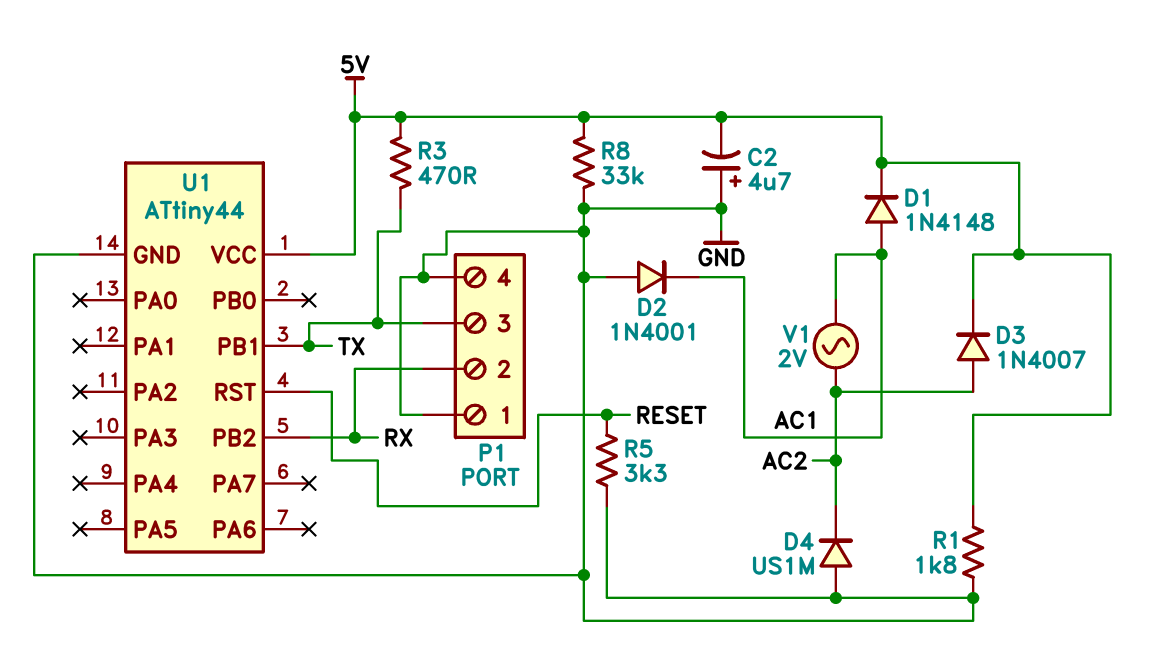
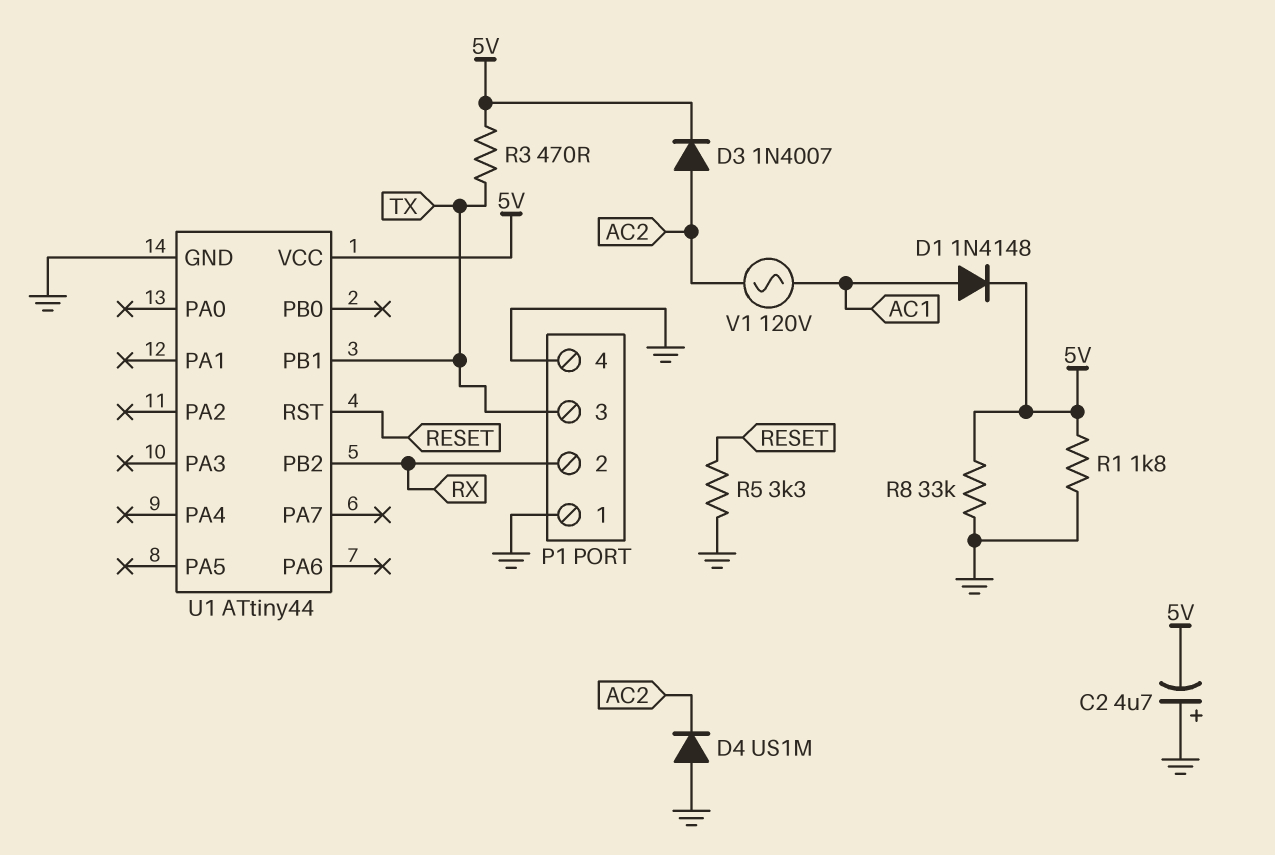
D2: diode 1N4001 (A GND, K AC1) -> none
V1: AC 2V (AC1, AC2) -> AC 120V (AC1, AC2)

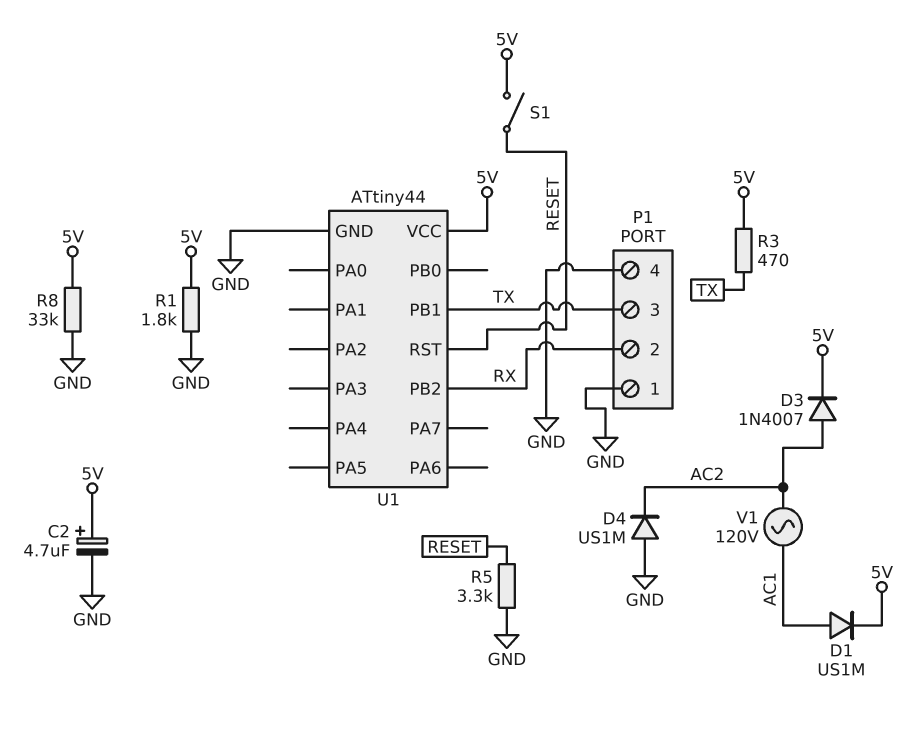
C2: 4.7uF (plus GND, minus 5V) -> 4.7uF (plus 5V, minus GND)
D1: diode 1N4148 (A AC1, K 5V) -> diode US1M (A AC1, K 5V)
S1: none -> switch (5V, RESET)

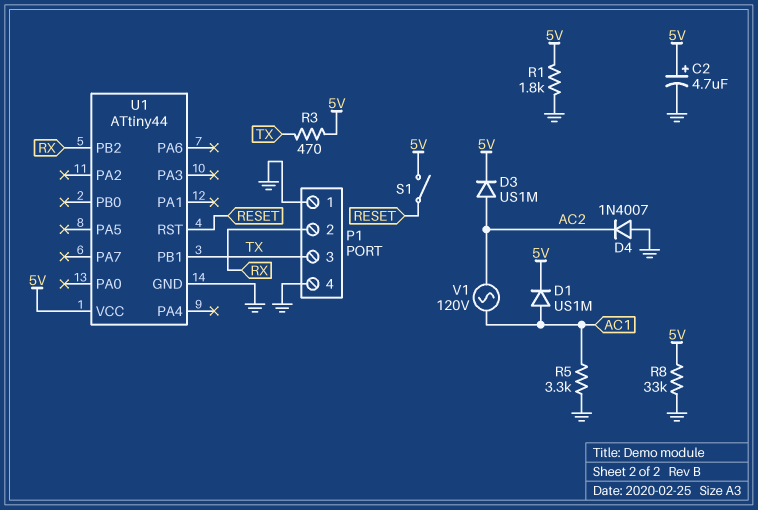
D3: diode 1N4007 (A AC2, K 5V) -> diode US1M (A AC2, K 5V)
D4: diode US1M (A GND, K AC2) -> diode 1N4007 (A GND, K AC2)
R5: 3.3k (GND, RESET) -> 3.3k (AC1, GND)

